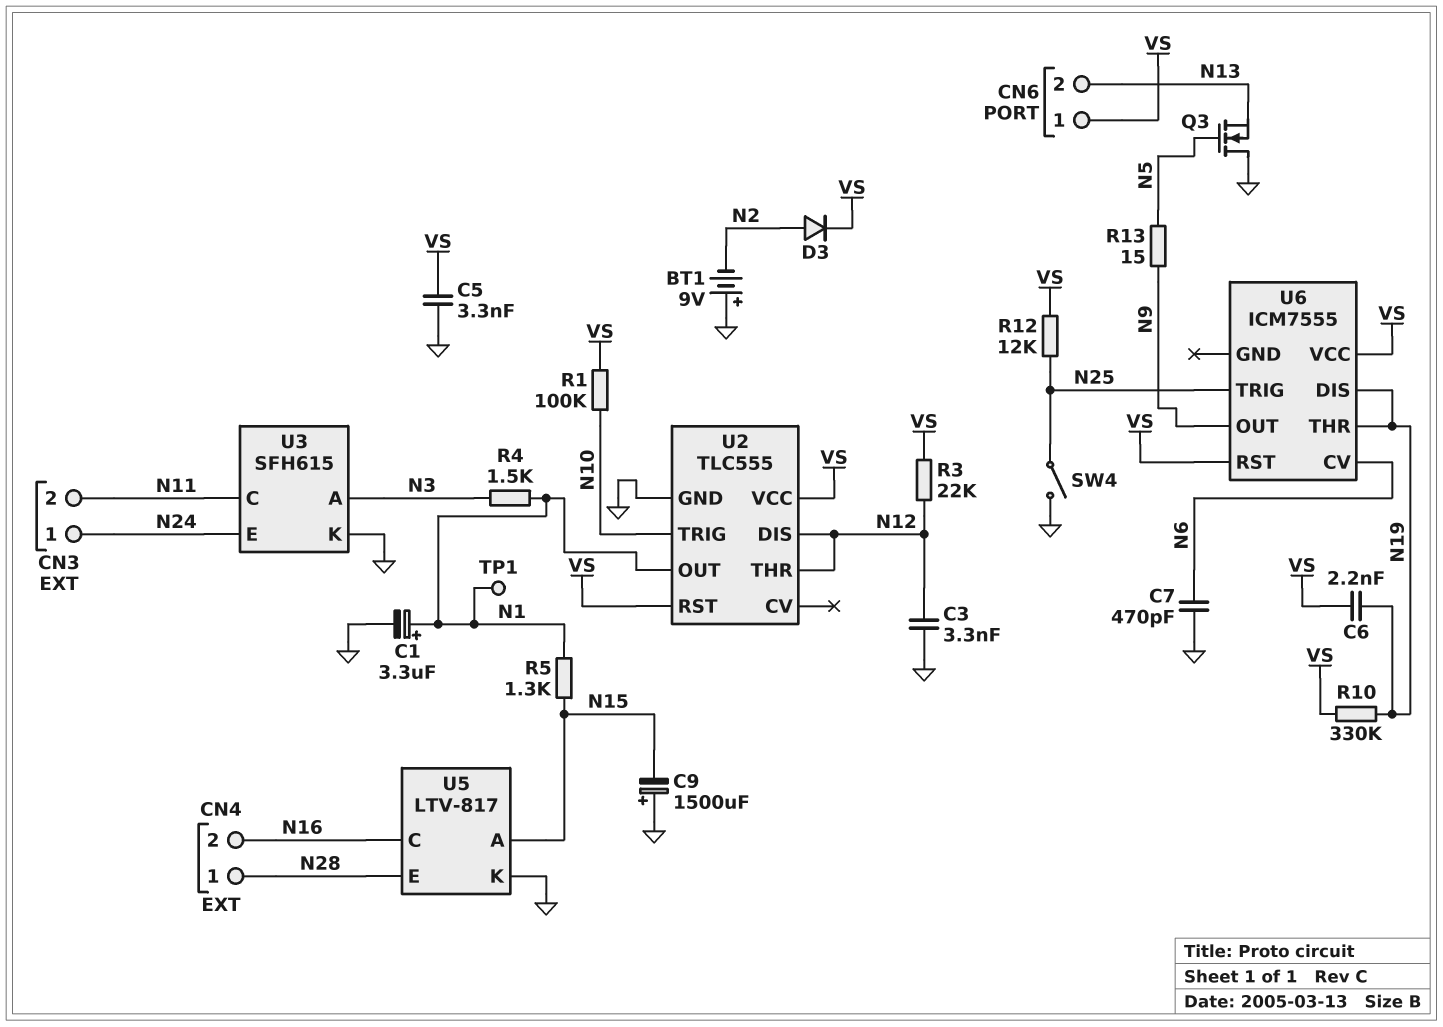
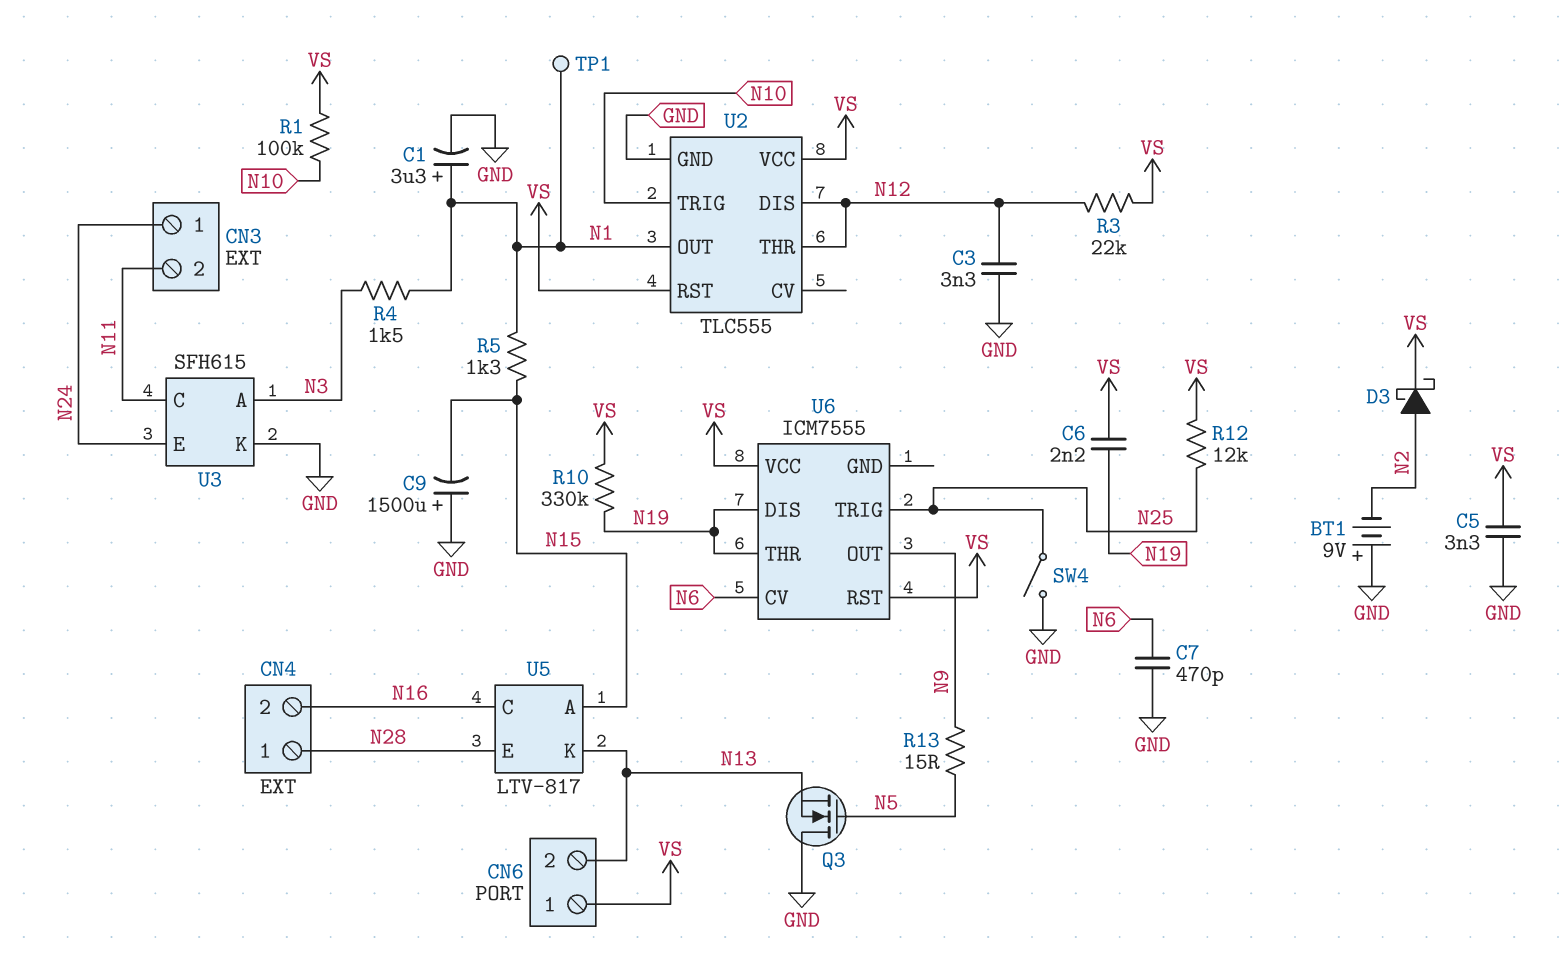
D3: diode (A N2, K VS) -> schottky (A N2, K VS)
U5 pin K: GND -> N13

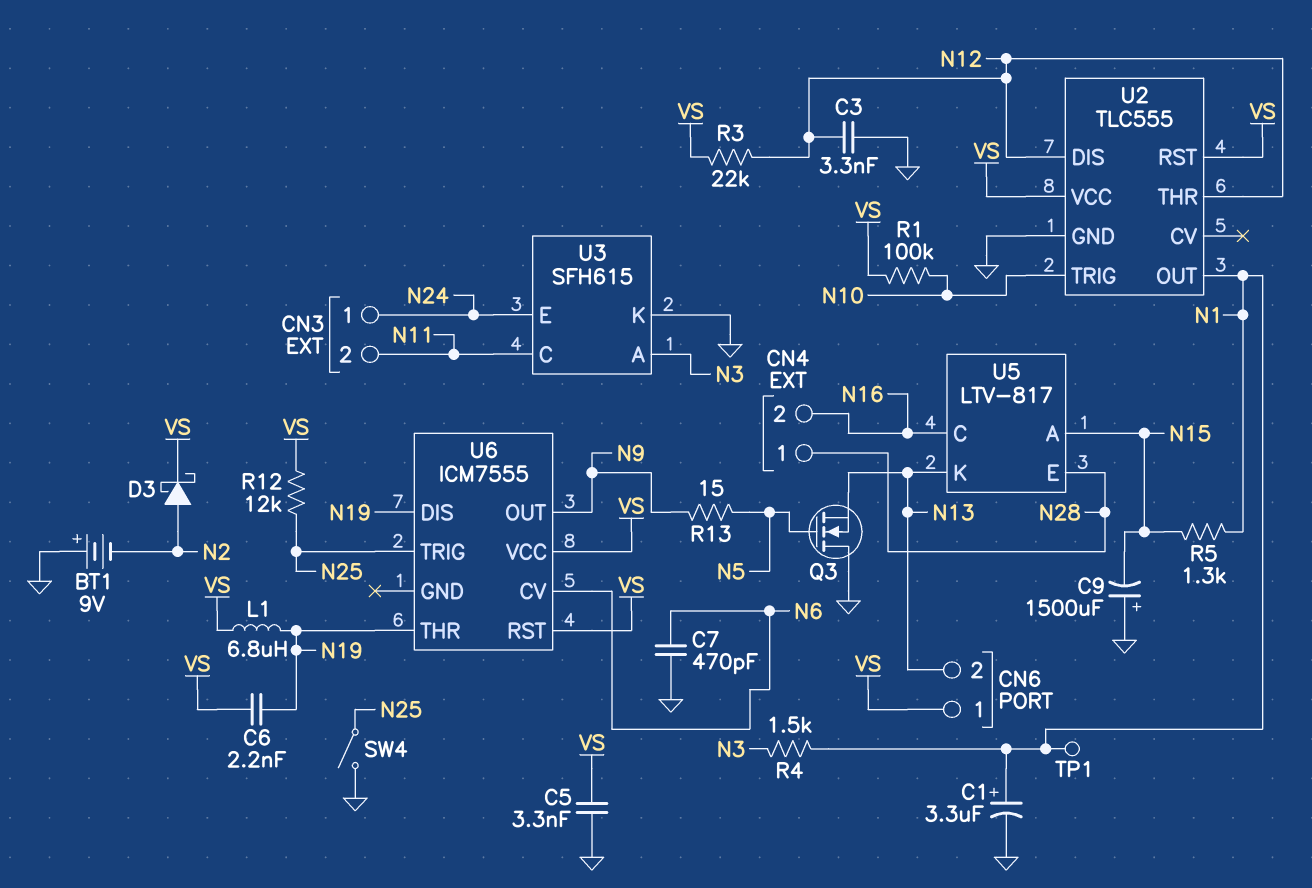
L1: none -> 6.8uH (N19, VS)
R10: 330k (N19, VS) -> none

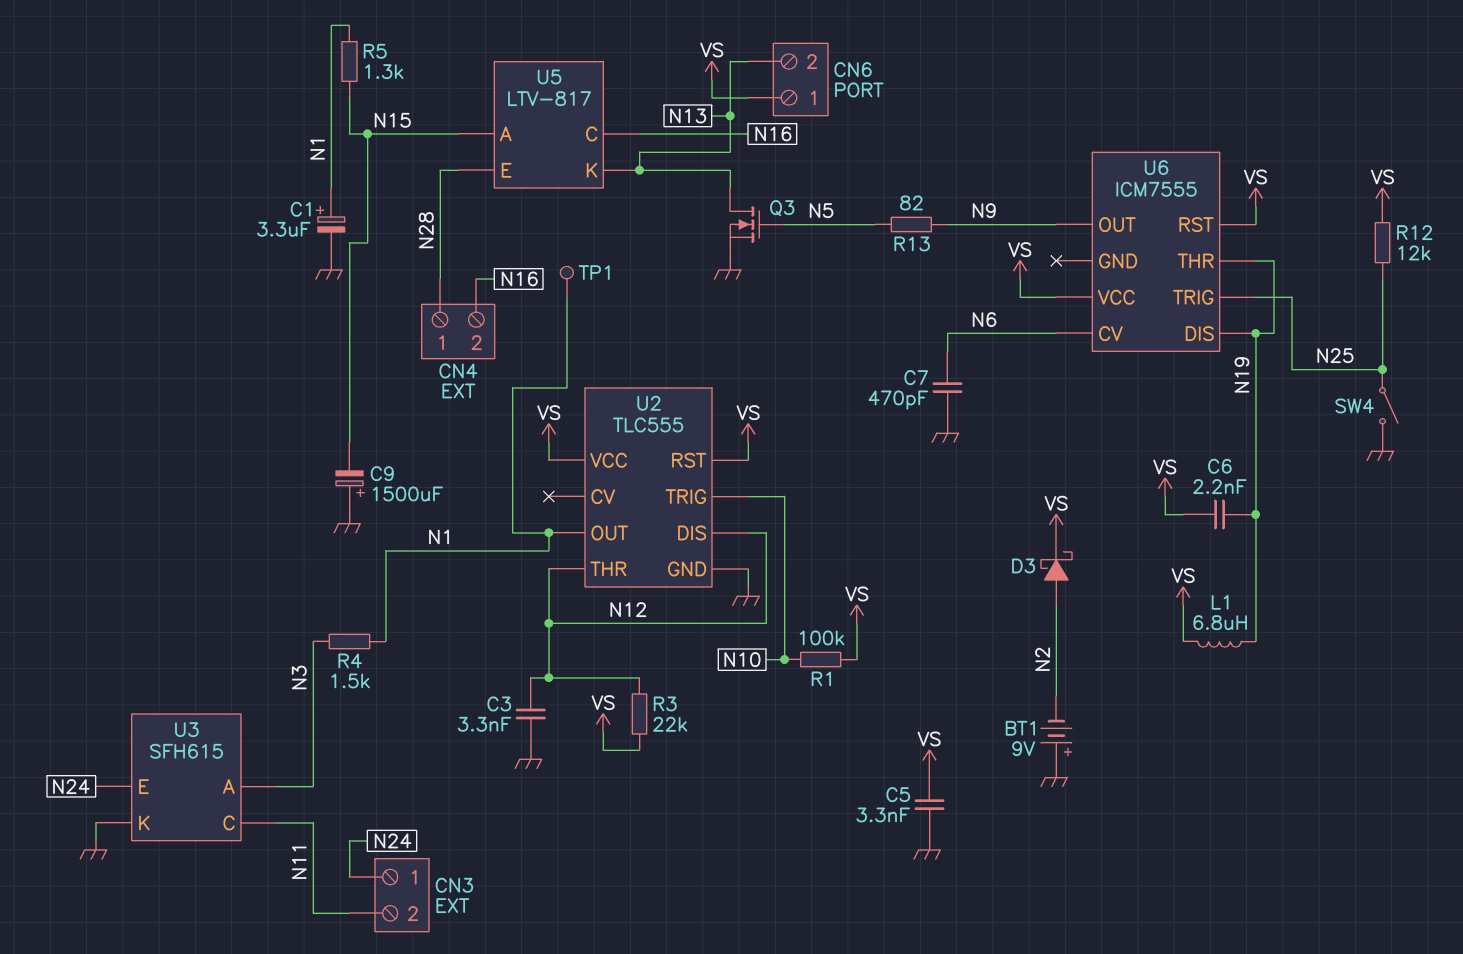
Q3: NMOS (G N5, D GND, S N13) -> NMOS (G N5, D N13, S GND)
R13: 15 (N5, N9) -> 82 (N5, N9)

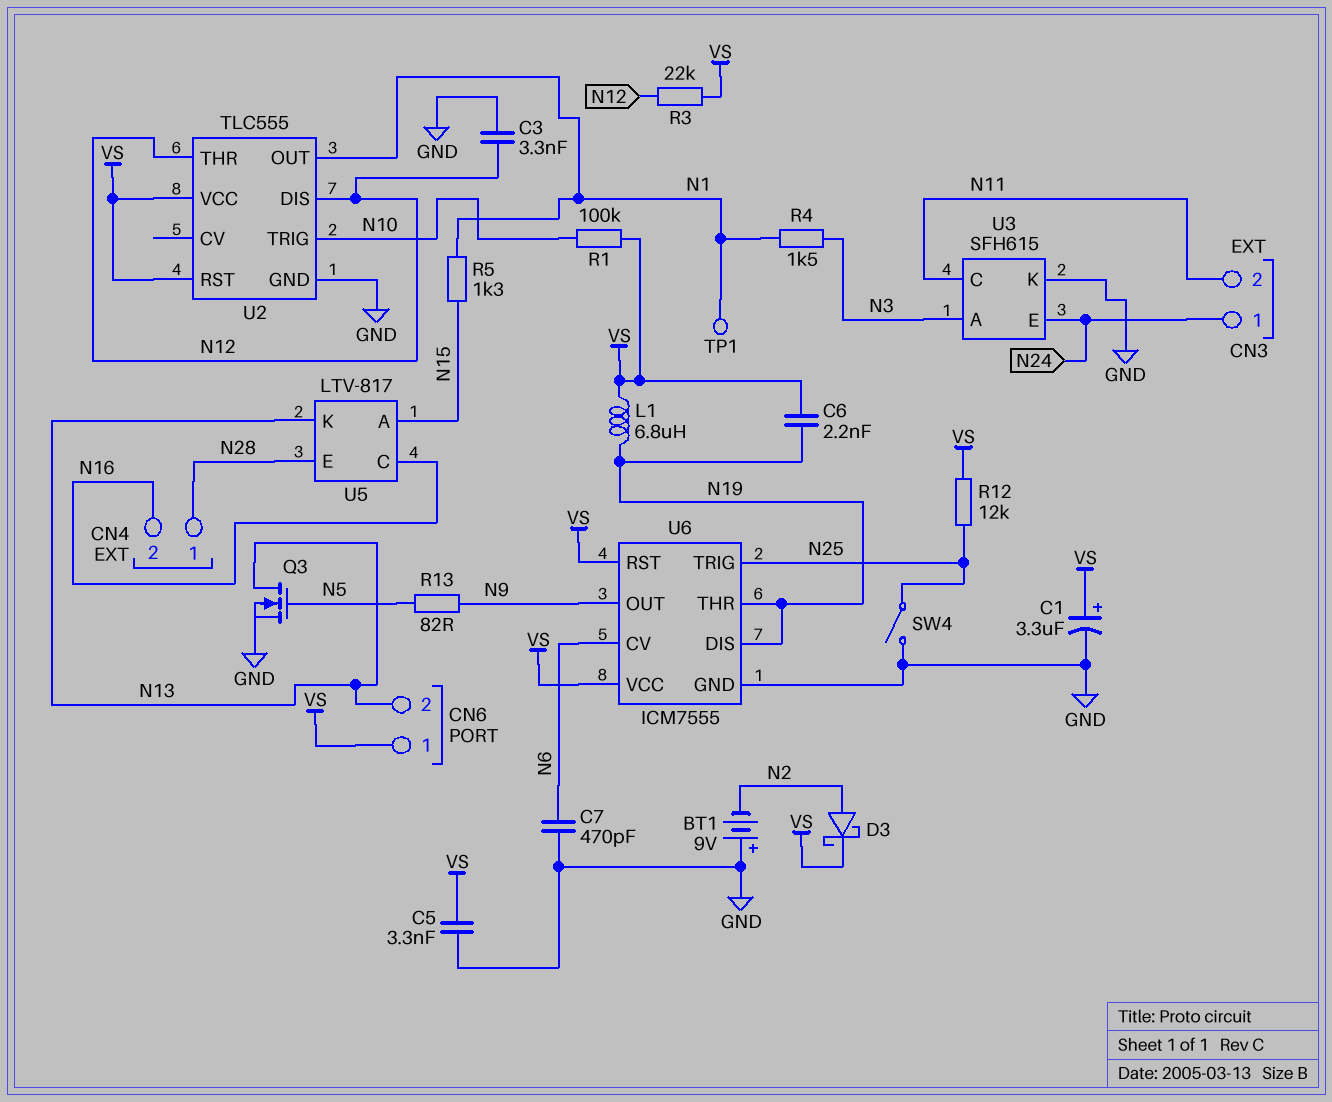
C1: 3.3uF (plus N1, minus GND) -> 3.3uF (plus VS, minus GND)
C9: 1500uF (plus GND, minus N15) -> none
U6 pin GND: none -> GND

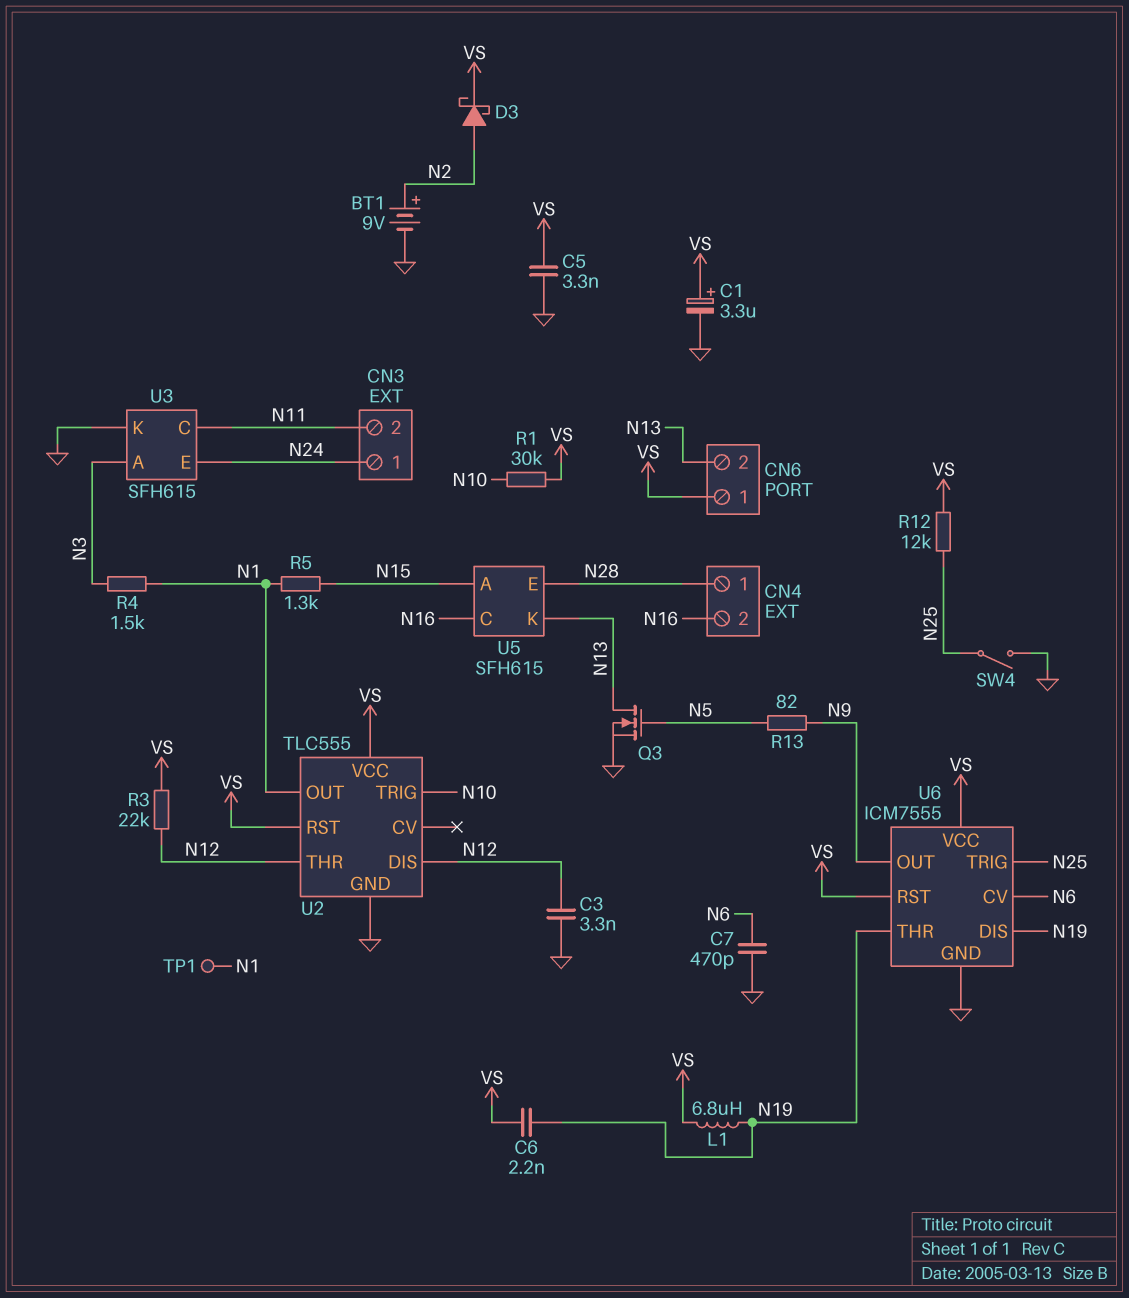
BT1: 9V (plus GND, minus N2) -> 9V (plus N2, minus GND)
R1: 100k (N10, VS) -> 30k (N10, VS)
U5: LTV-817 -> SFH615

